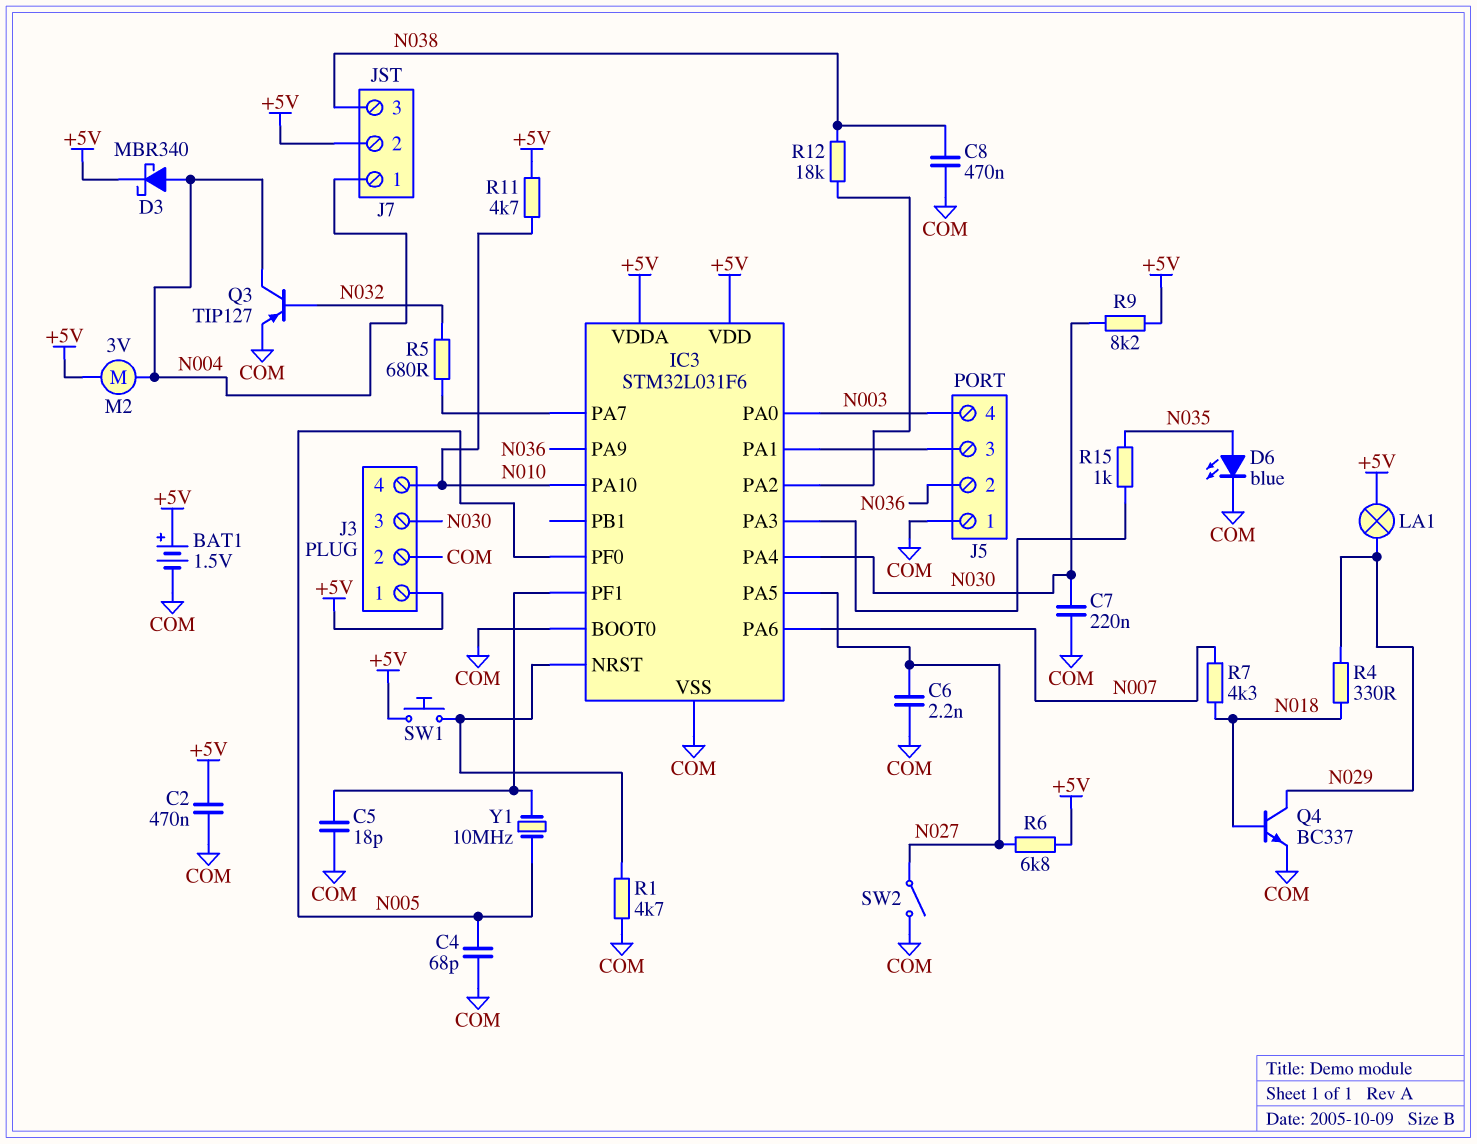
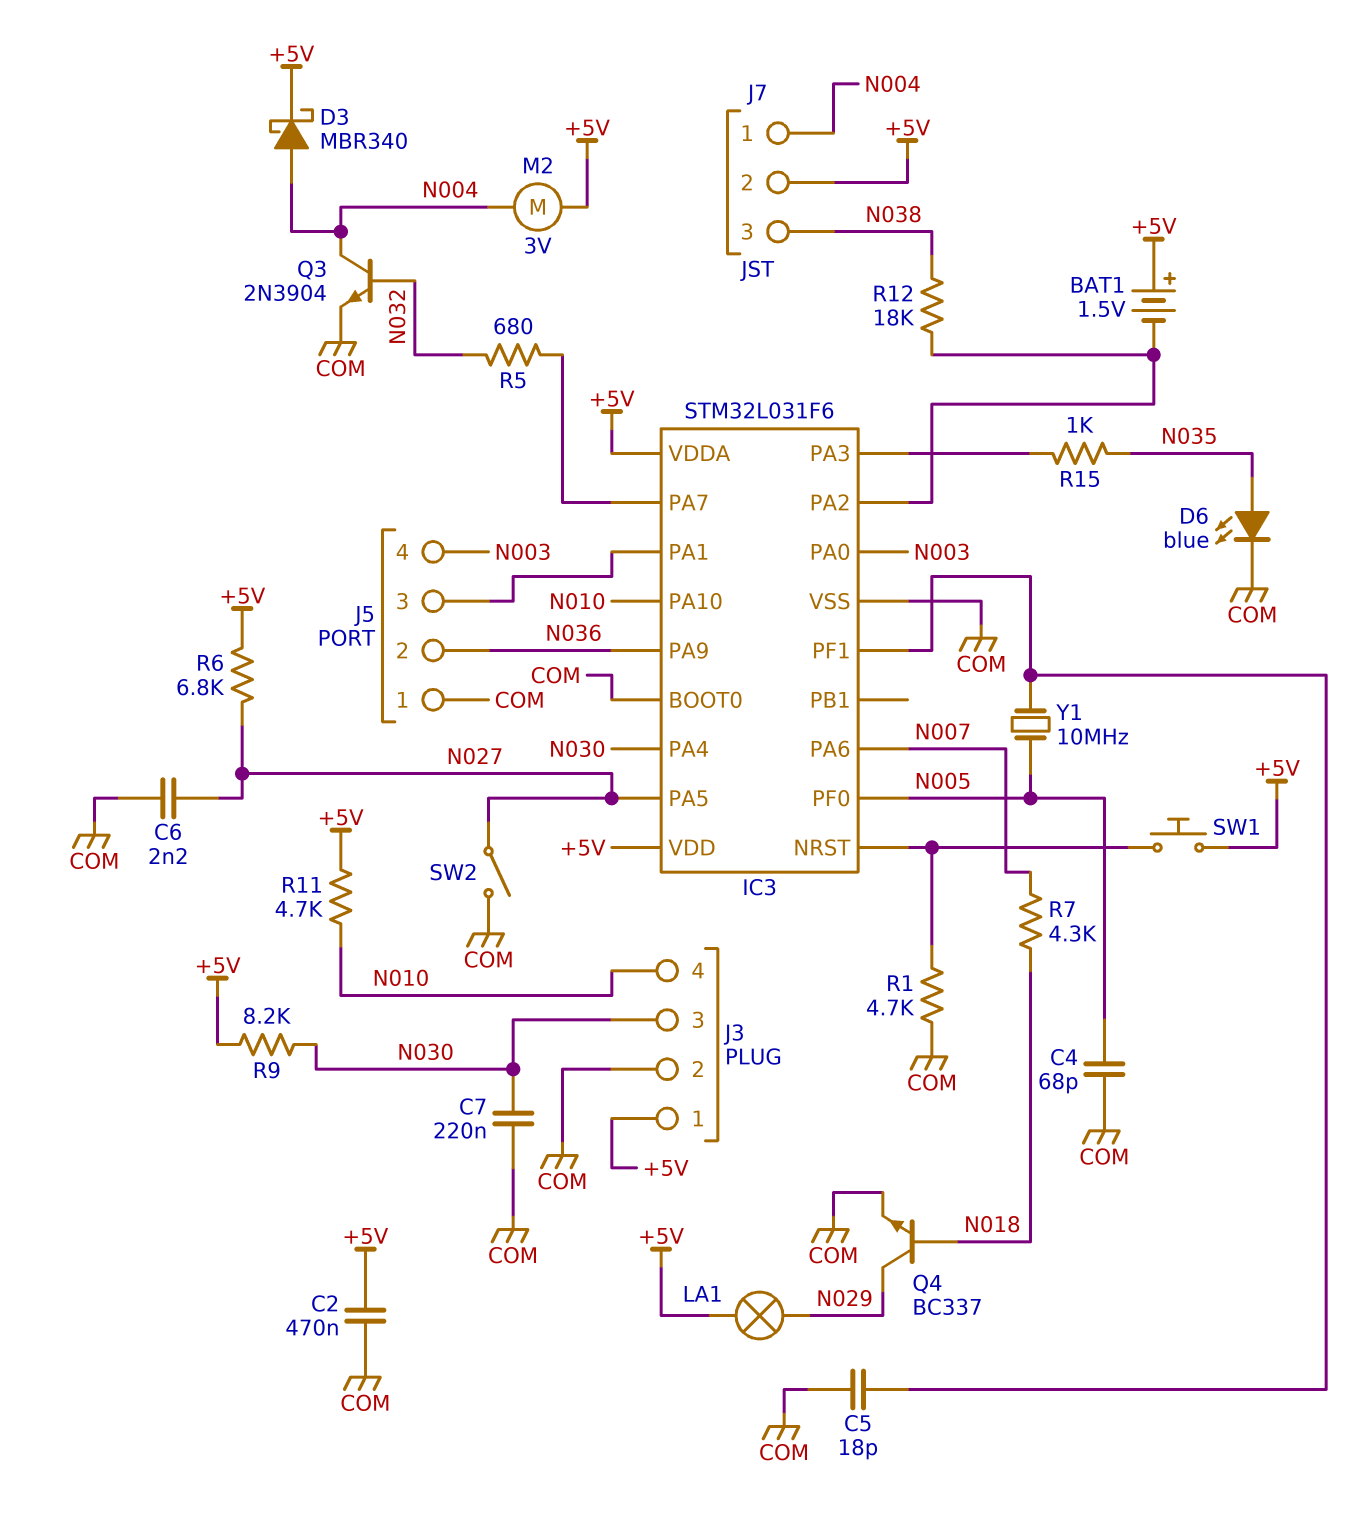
BAT1: 1.5V (plus +5V, minus COM) -> 1.5V (plus +5V, minus IC3/PA2)
C8: 470nF (COM, N038) -> none
Q3: PNP TIP127 (B N032, C N004, E COM) -> NPN 2N3904 (B N032, C N004, E COM)
R4: 330 (N018, N029) -> none

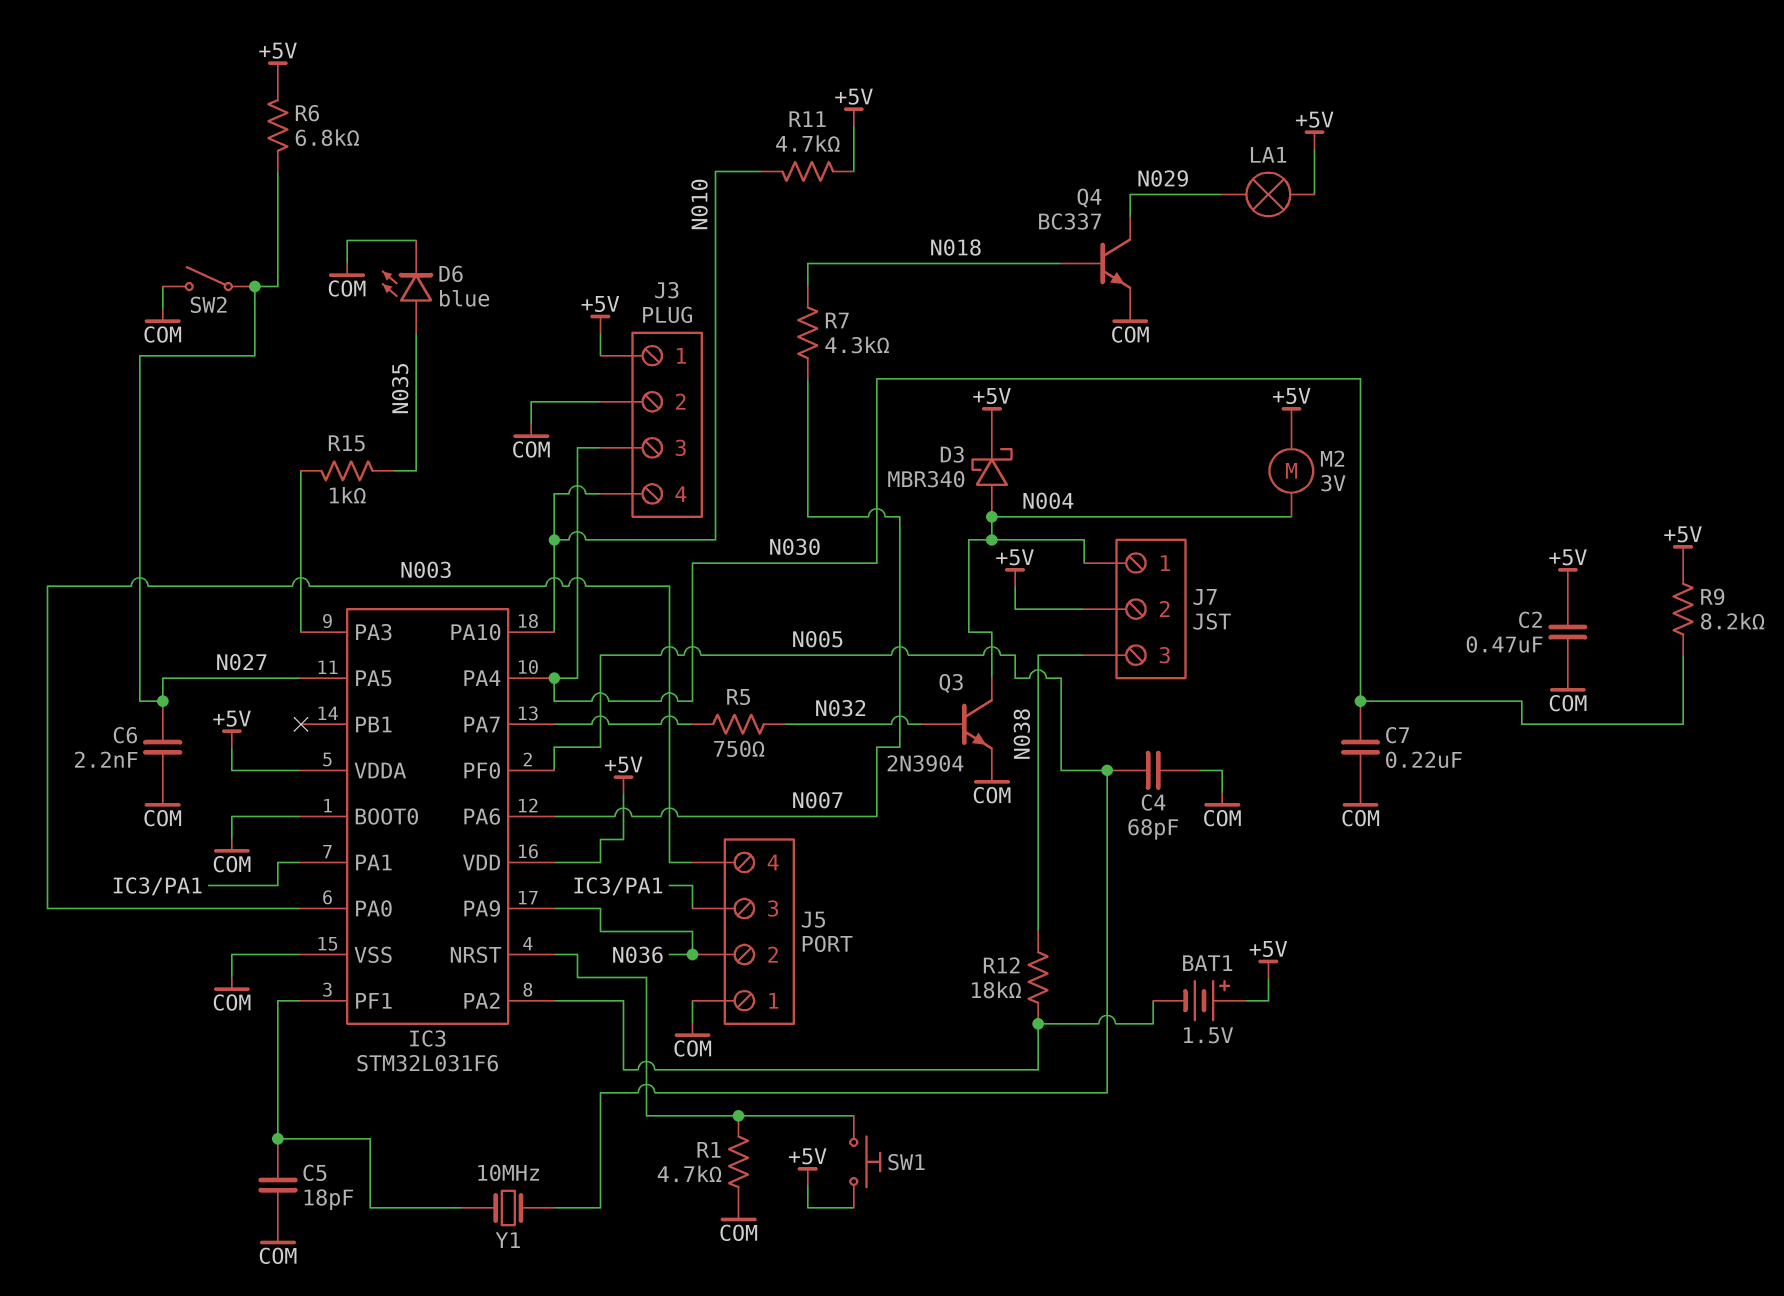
R5: 680 (IC3/PA7, N032) -> 750 (IC3/PA7, N032)

